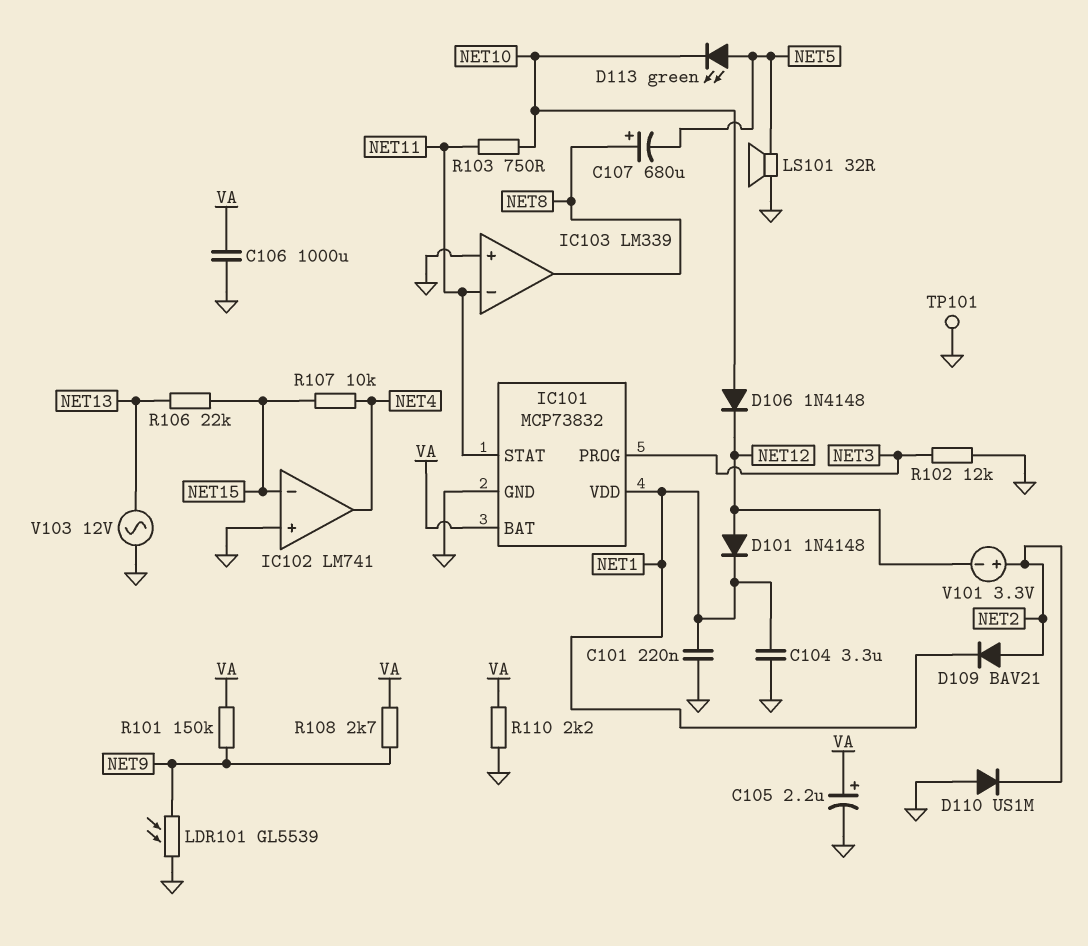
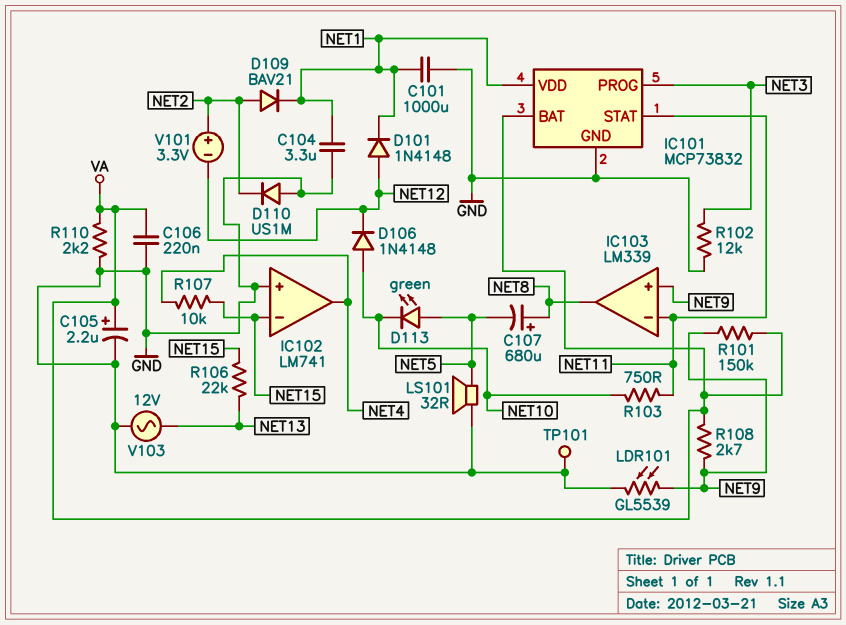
C101: 220nF (GND, NET1) -> 1000uF (GND, NET1)
C106: 1000uF (GND, VA) -> 220nF (GND, VA)
IC103 pin in+: GND -> NET9

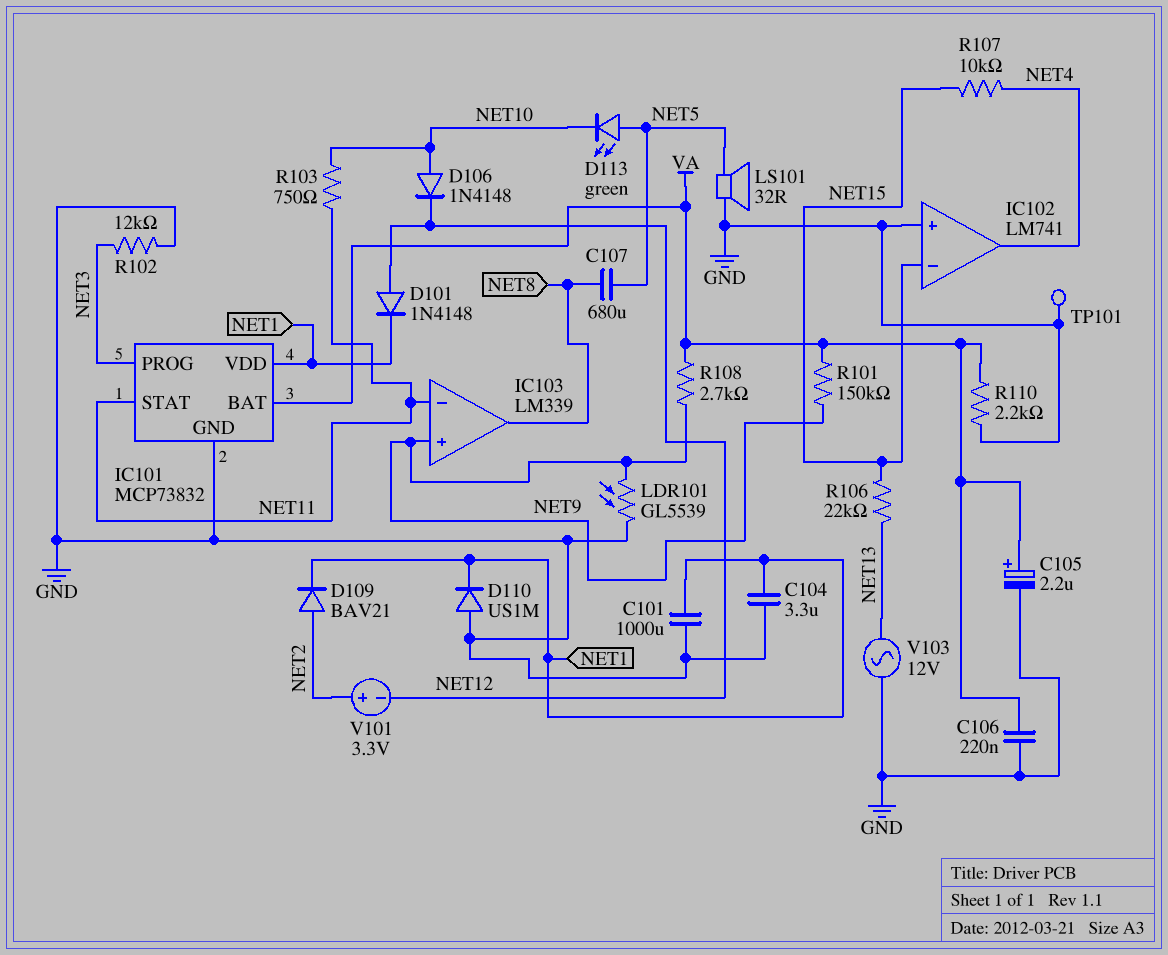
C107: 680uF (plus NET8, minus NET5) -> 680uF (NET5, NET8)
D110: diode US1M (A GND, K NET2) -> diode US1M (A GND, K NET1)

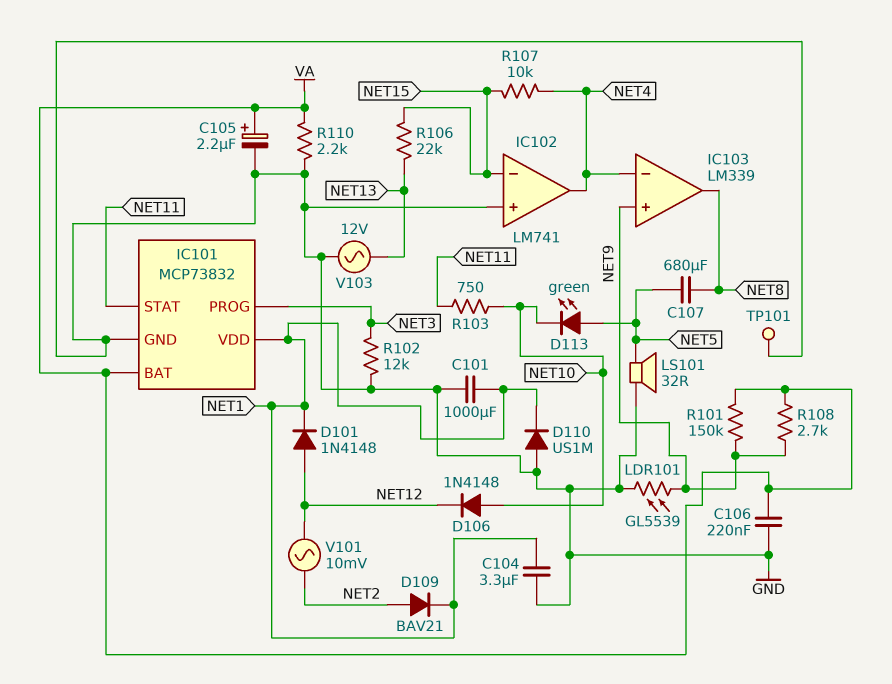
IC103 pin in-: NET11 -> NET4
V101: 3.3V (plus NET2, minus NET12) -> AC 10mV (NET2, NET12)

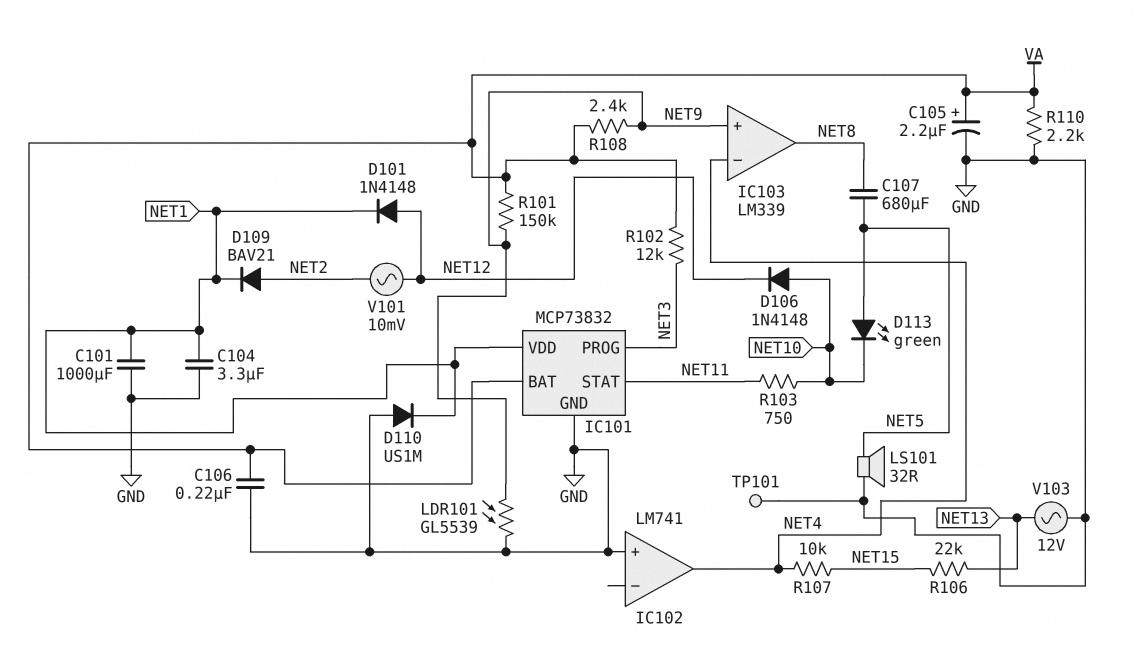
IC102 pin in-: NET15 -> none
R102: 12k (GND, NET3) -> 12k (NET3, VA)
R108: 2.7k (NET9, VA) -> 2.4k (NET9, VA)

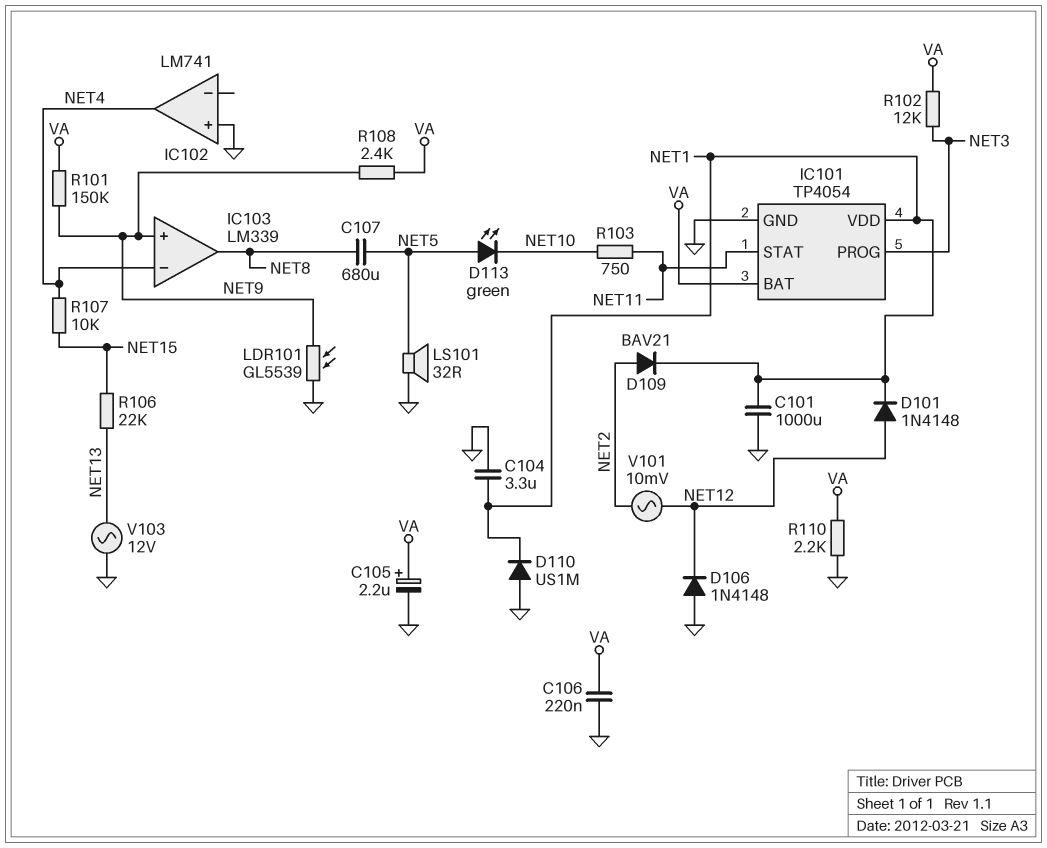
D106: diode 1N4148 (A NET10, K NET12) -> diode 1N4148 (A GND, K NET12)
IC101: MCP73832 -> TP4054
TP101: test point (GND) -> none

